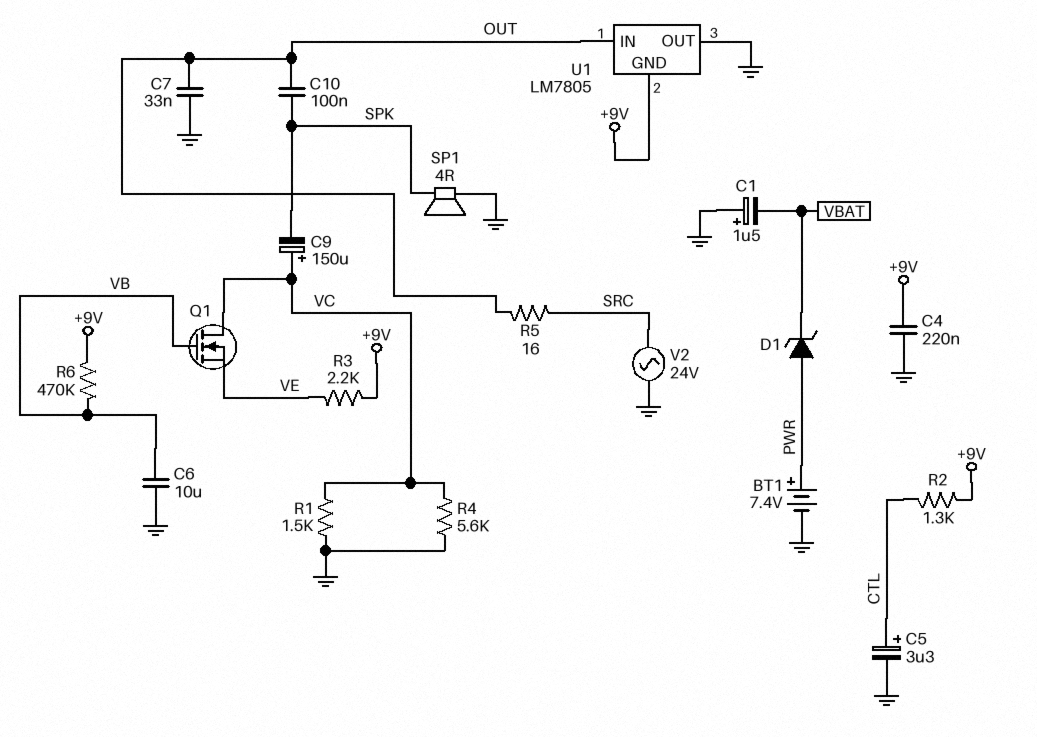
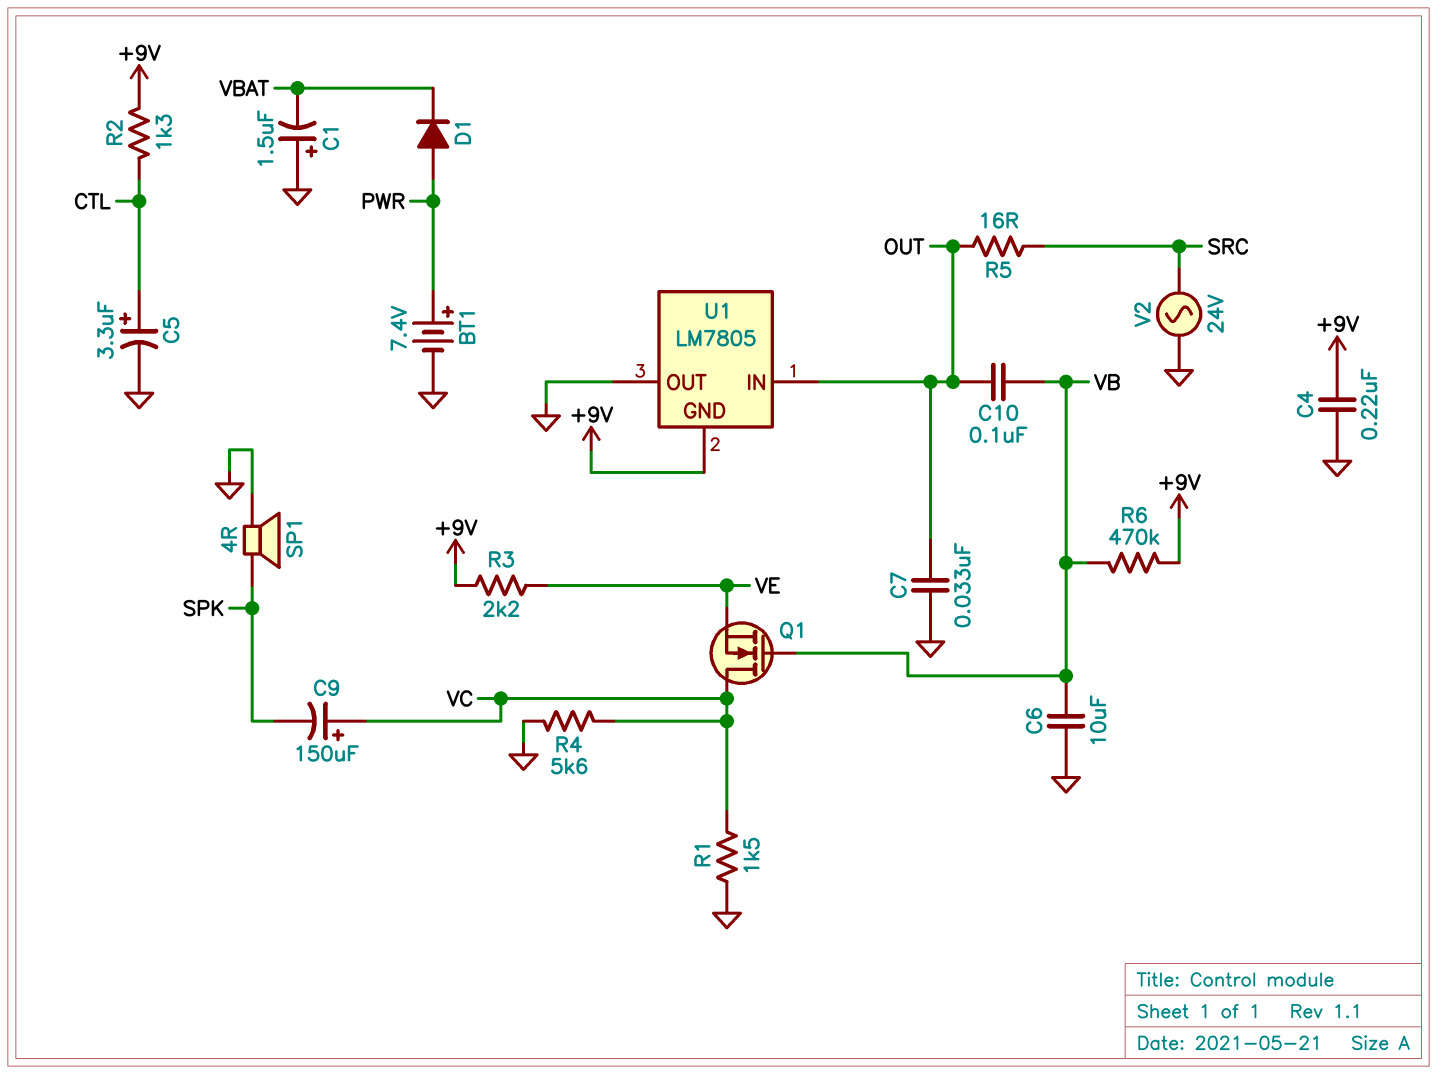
C10: 100nF (OUT, SPK) -> 100nF (OUT, VB)
D1: zener (A PWR, K VBAT) -> diode (A PWR, K VBAT)

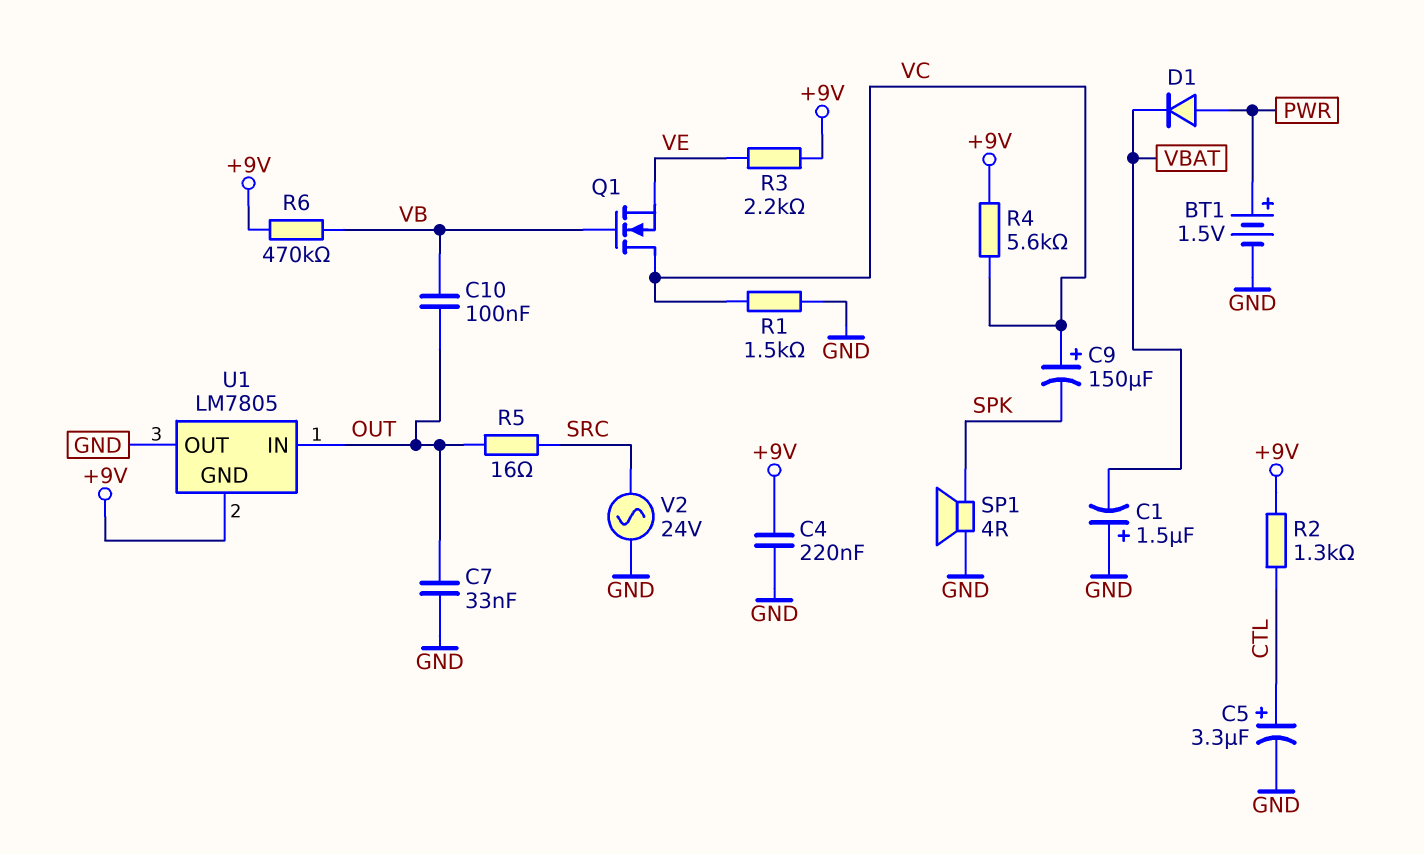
BT1: 7.4V (plus PWR, minus GND) -> 1.5V (plus PWR, minus GND)
C6: 10uF (GND, VB) -> none
R4: 5.6k (GND, VC) -> 5.6k (+9V, VC)

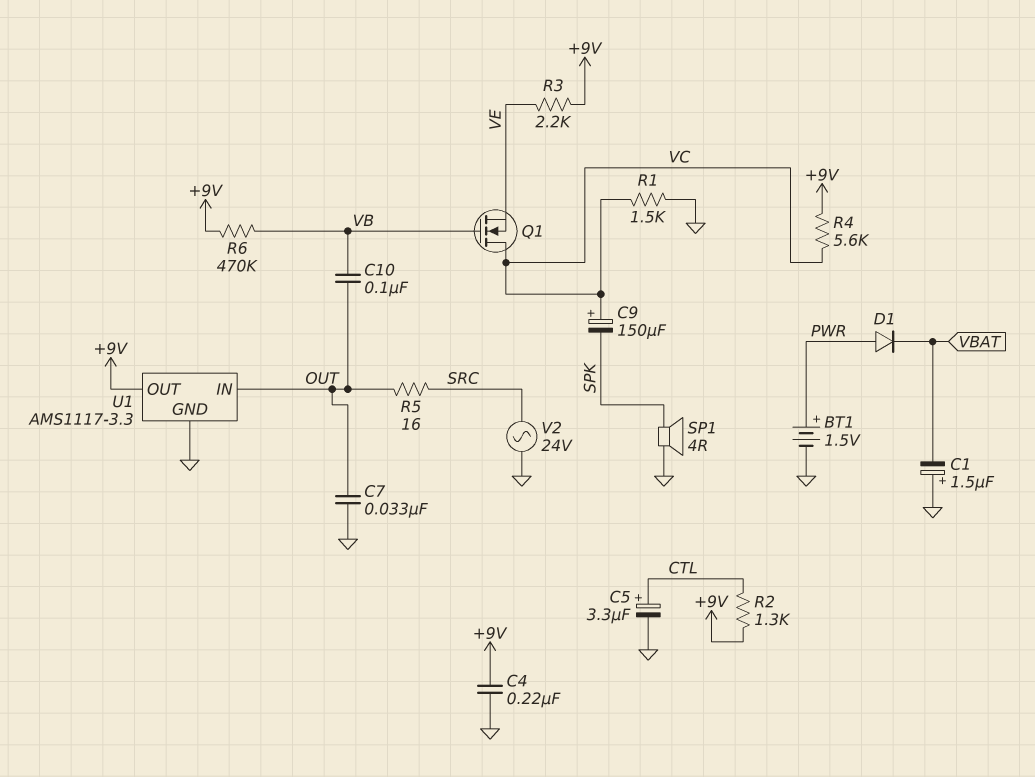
U1: LM7805 -> AMS1117-3.3
U1 pin GND: +9V -> GND
U1 pin OUT: GND -> +9V

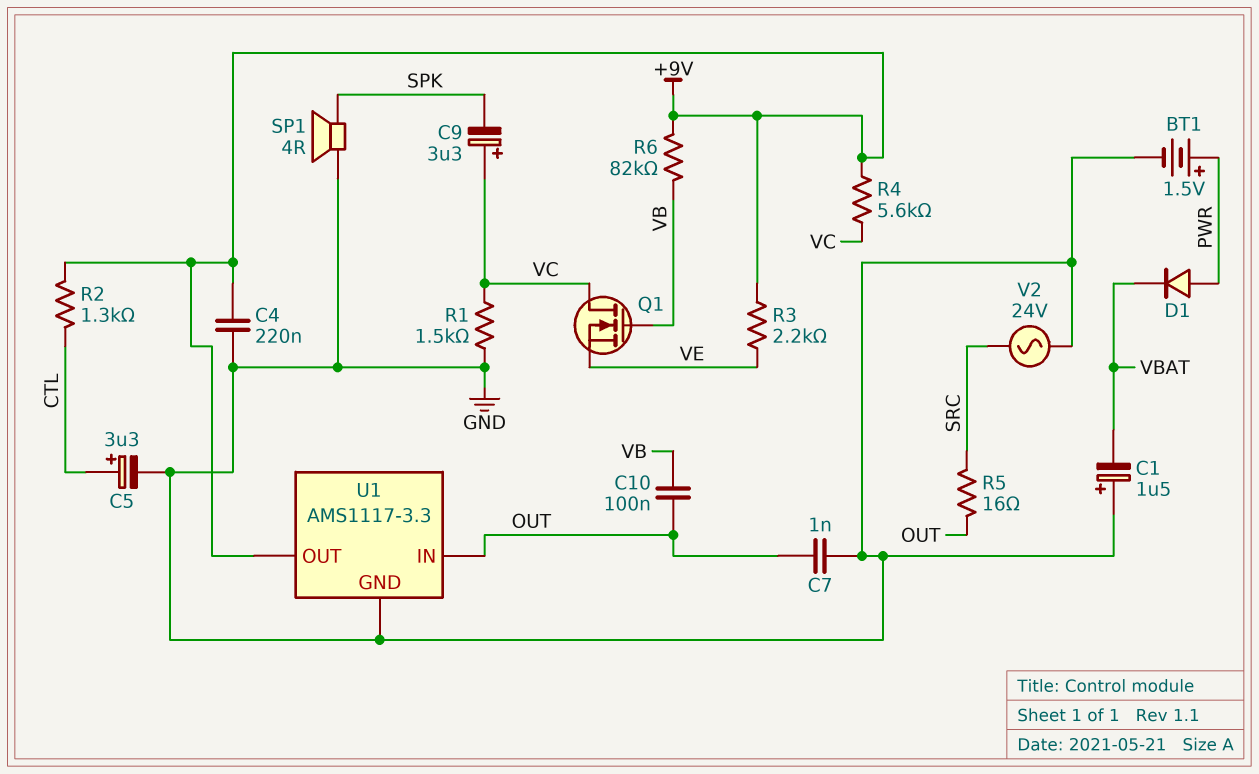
C7: 33nF (GND, OUT) -> 1nF (GND, OUT)
C9: 150uF (plus VC, minus SPK) -> 3.3uF (plus VC, minus SPK)
R6: 470k (+9V, VB) -> 82k (+9V, VB)

